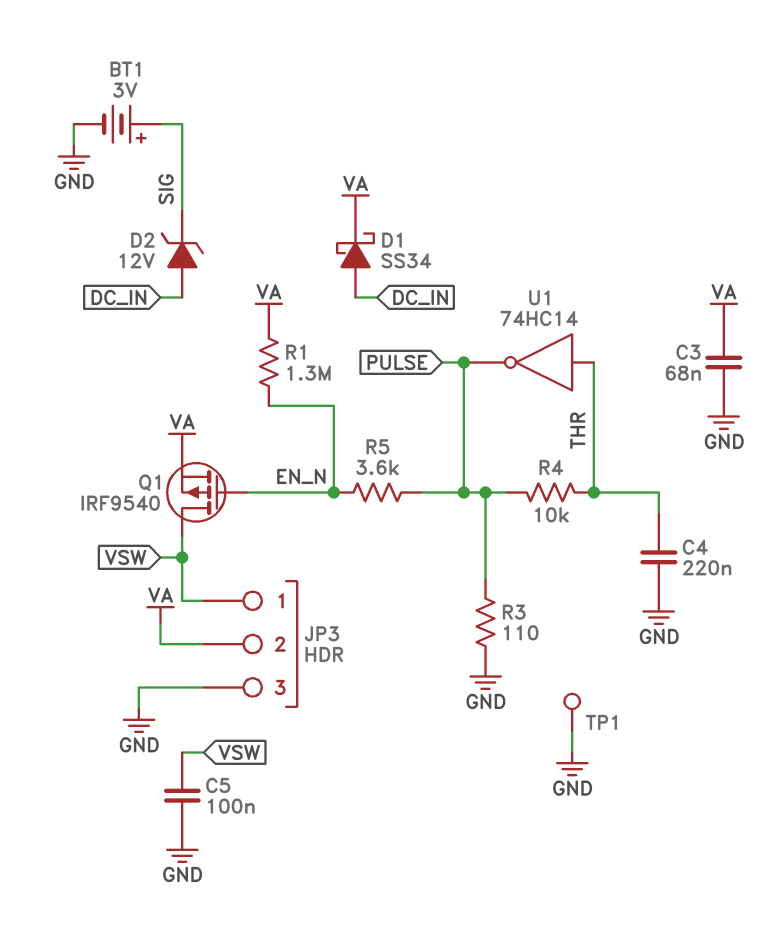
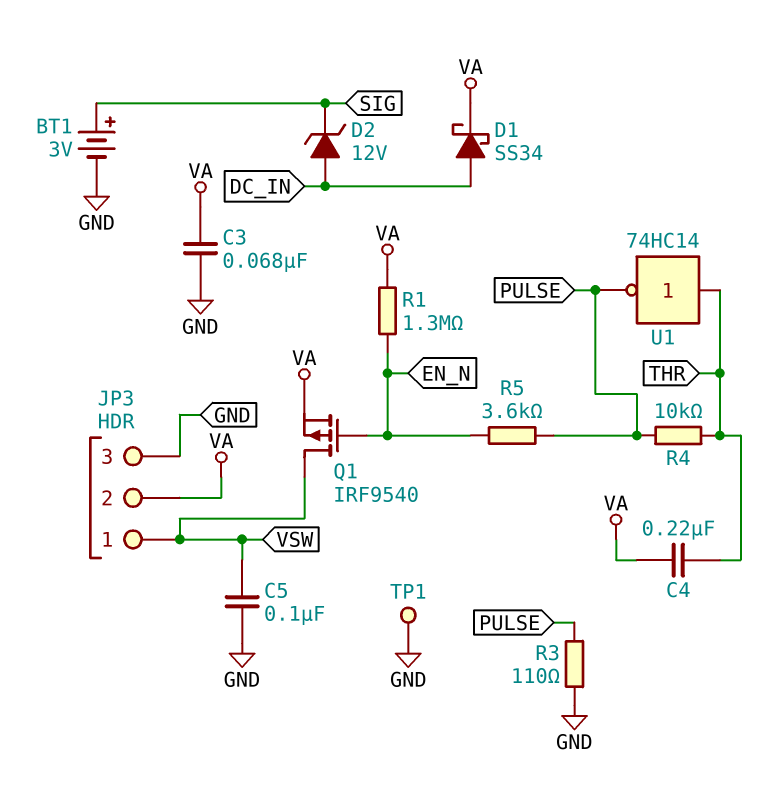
C4: 220nF (GND, THR) -> 220nF (THR, VA)

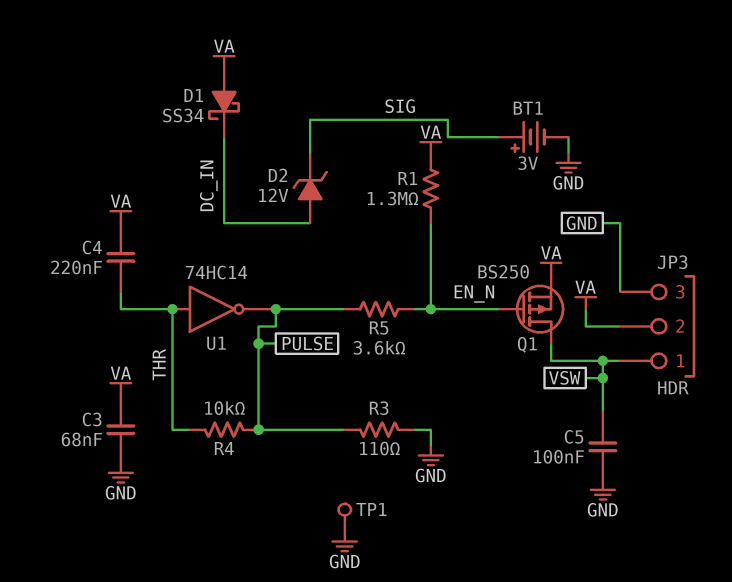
D1: schottky SS34 (A DC_IN, K VA) -> schottky SS34 (A VA, K DC_IN)
Q1: PMOS IRF9540 (G EN_N, D VSW, S VA) -> PMOS BS250 (G EN_N, D VSW, S VA)

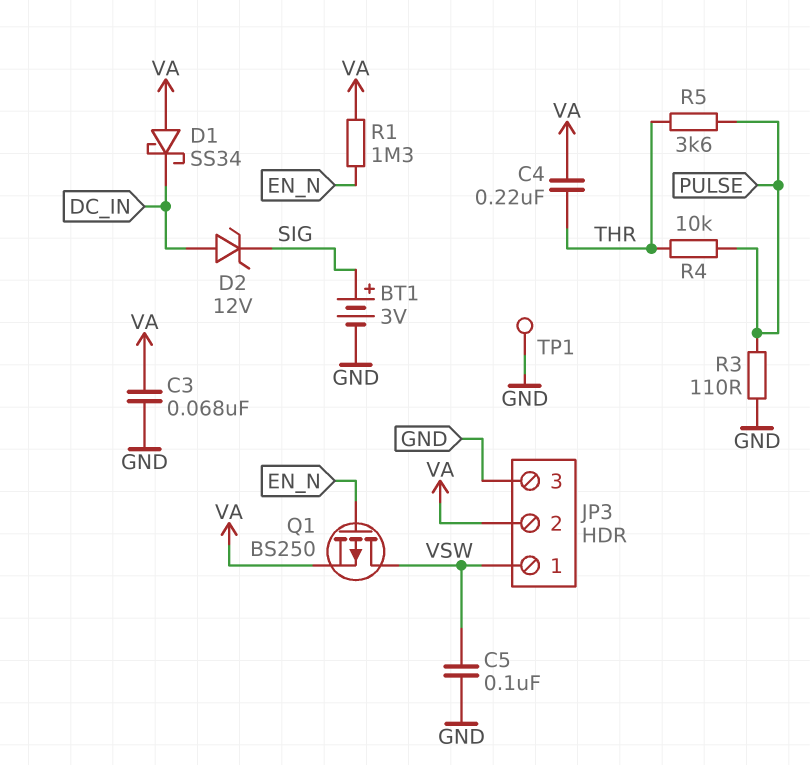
R5: 3.6k (EN_N, PULSE) -> 3.6k (PULSE, THR)
U1: NOT 74HC14 (in THR, out PULSE) -> none

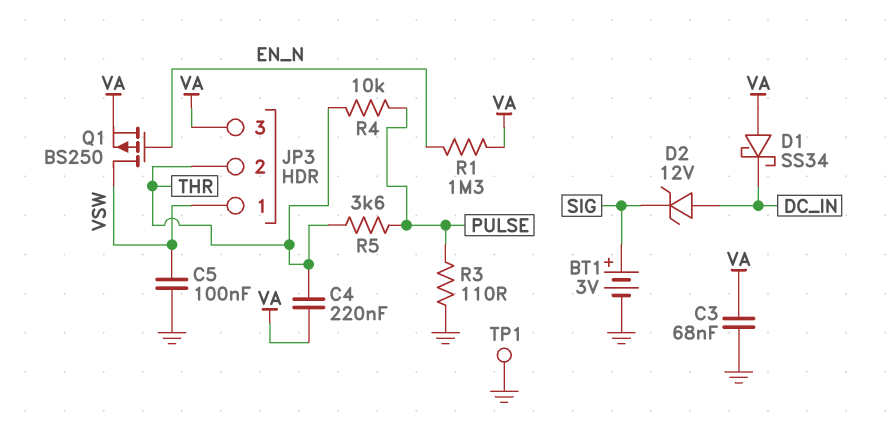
JP3 pin 2: VA -> THR
JP3 pin 3: GND -> VA

